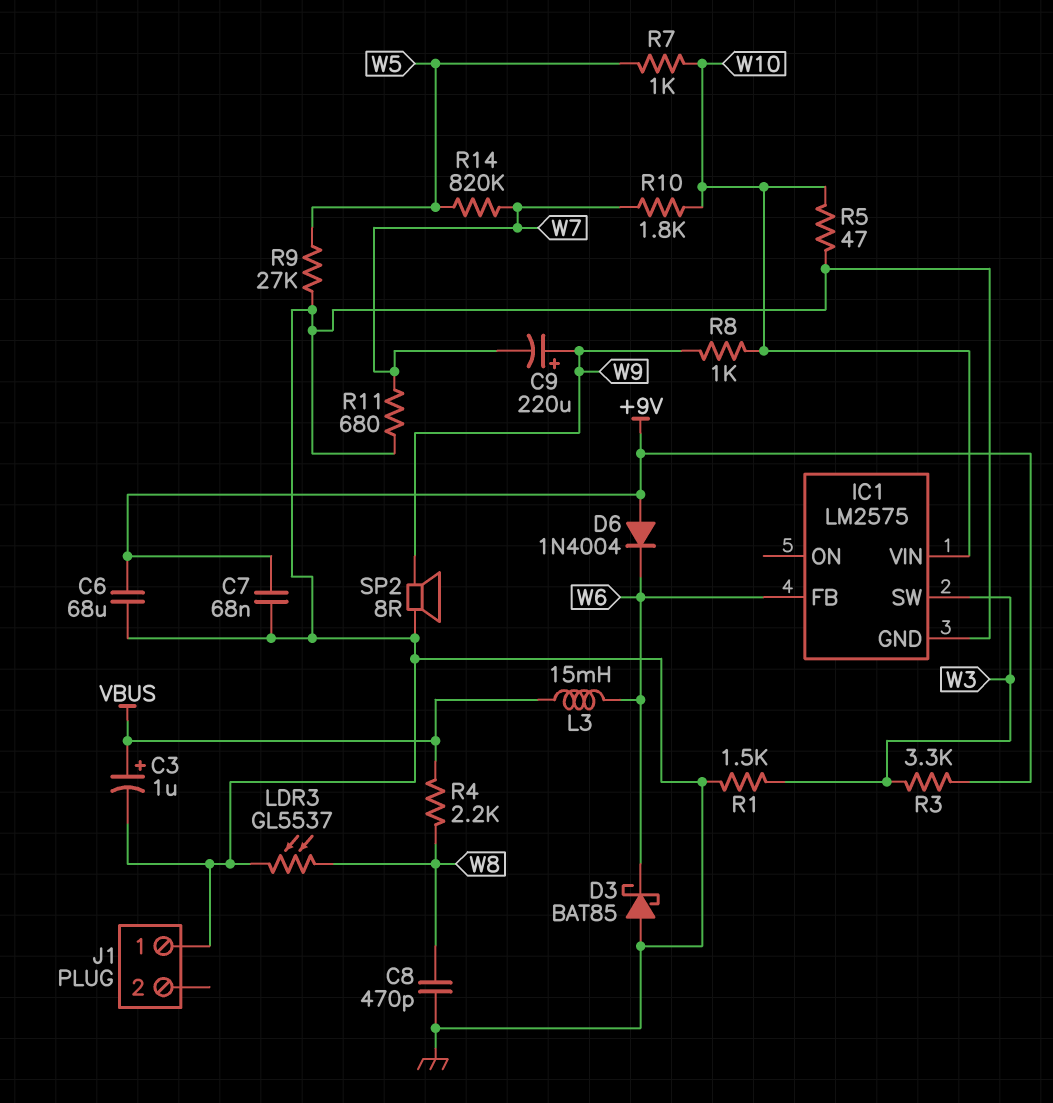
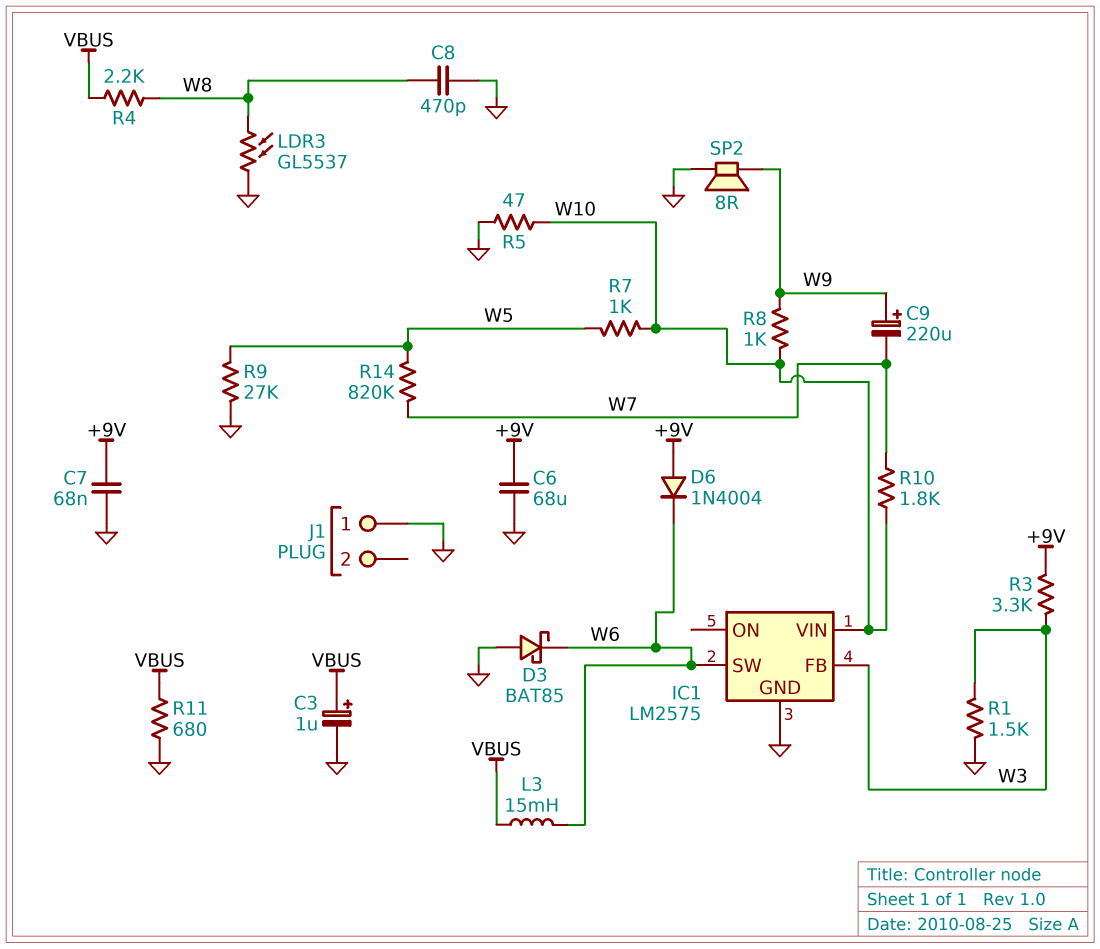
IC1 pin FB: W6 -> W3
IC1 pin SW: W3 -> W6
R11: 680 (GND, W7) -> 680 (GND, VBUS)

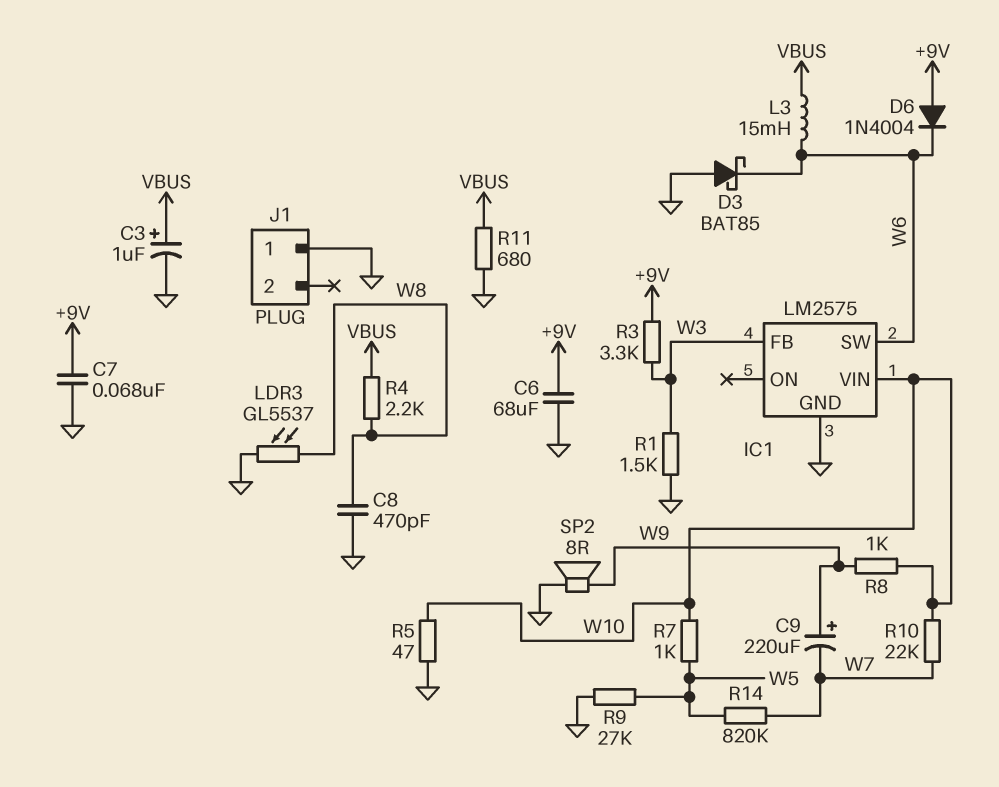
R10: 1.8k (W7, W10) -> 22k (W7, W10)

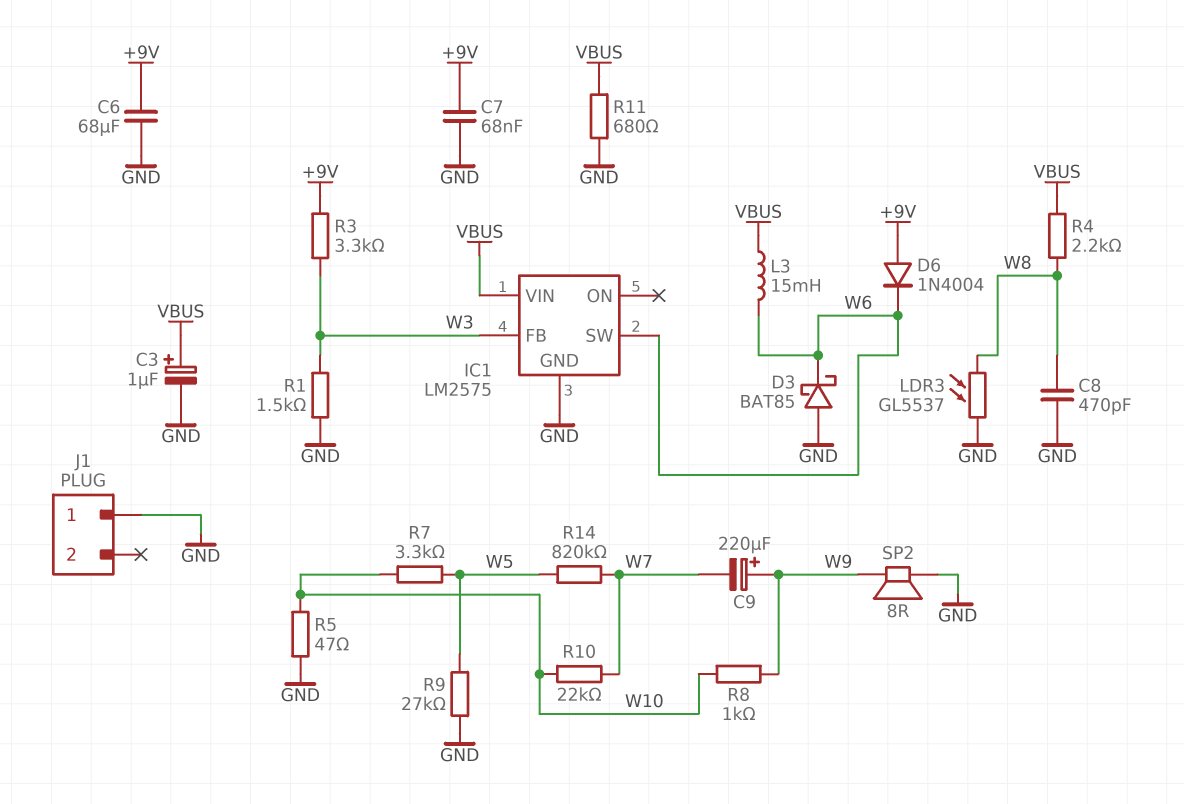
IC1 pin VIN: W10 -> VBUS
R7: 1k (W5, W10) -> 3.3k (W5, W10)

